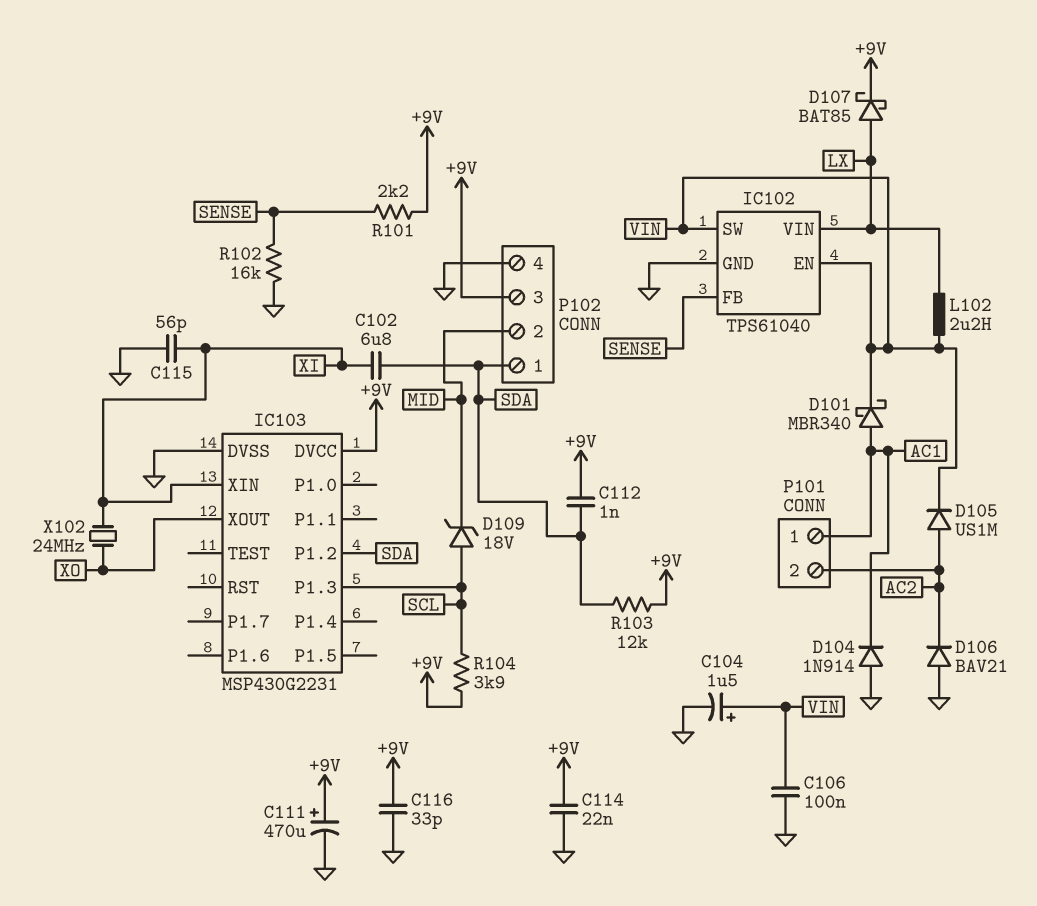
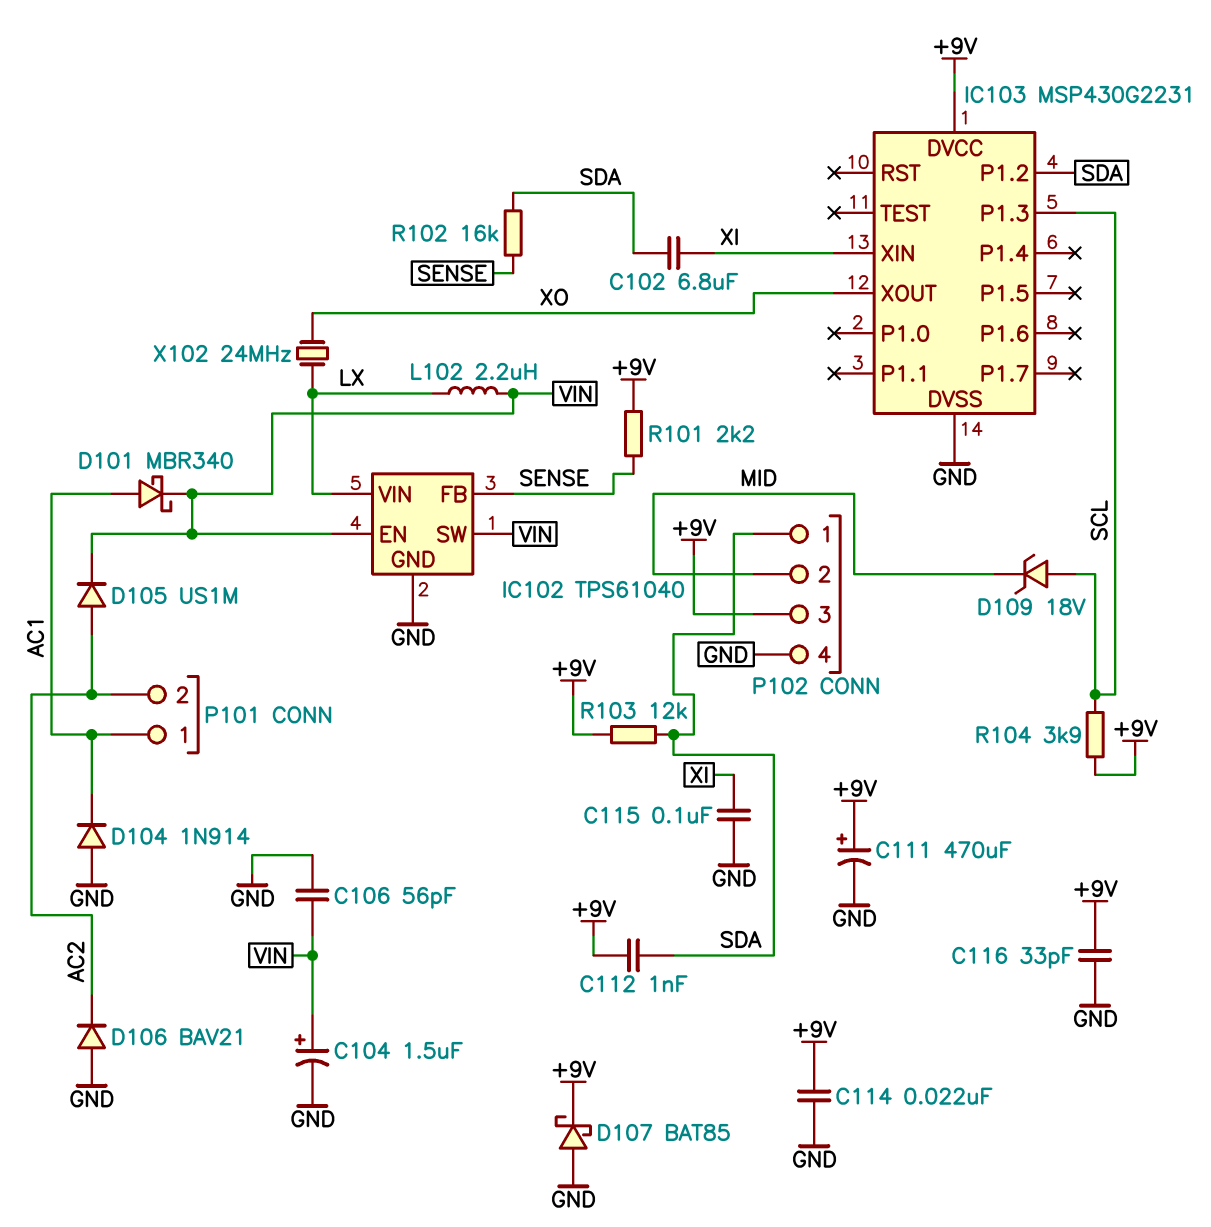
C106: 100nF (GND, VIN) -> 56pF (GND, VIN)
C115: 56pF (GND, XI) -> 100nF (GND, XI)
D107: schottky BAT85 (A LX, K +9V) -> schottky BAT85 (A GND, K +9V)
R102: 16k (GND, SENSE) -> 16k (SDA, SENSE)
X102: 24MHz (XI, XO) -> 24MHz (LX, XO)

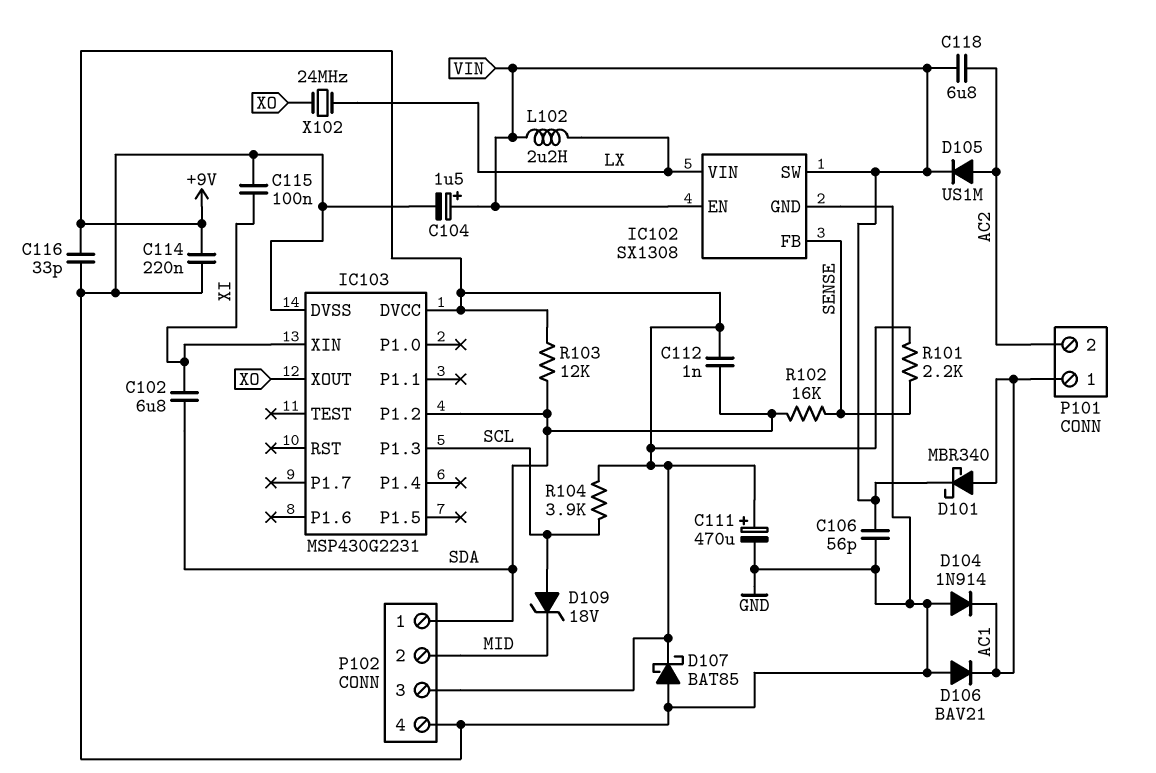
C114: 22nF (+9V, GND) -> 220nF (+9V, GND)
C118: none -> 6.8uF (AC2, VIN)
D106: diode BAV21 (A GND, K AC2) -> diode BAV21 (A GND, K AC1)
IC102: TPS61040 -> SX1308

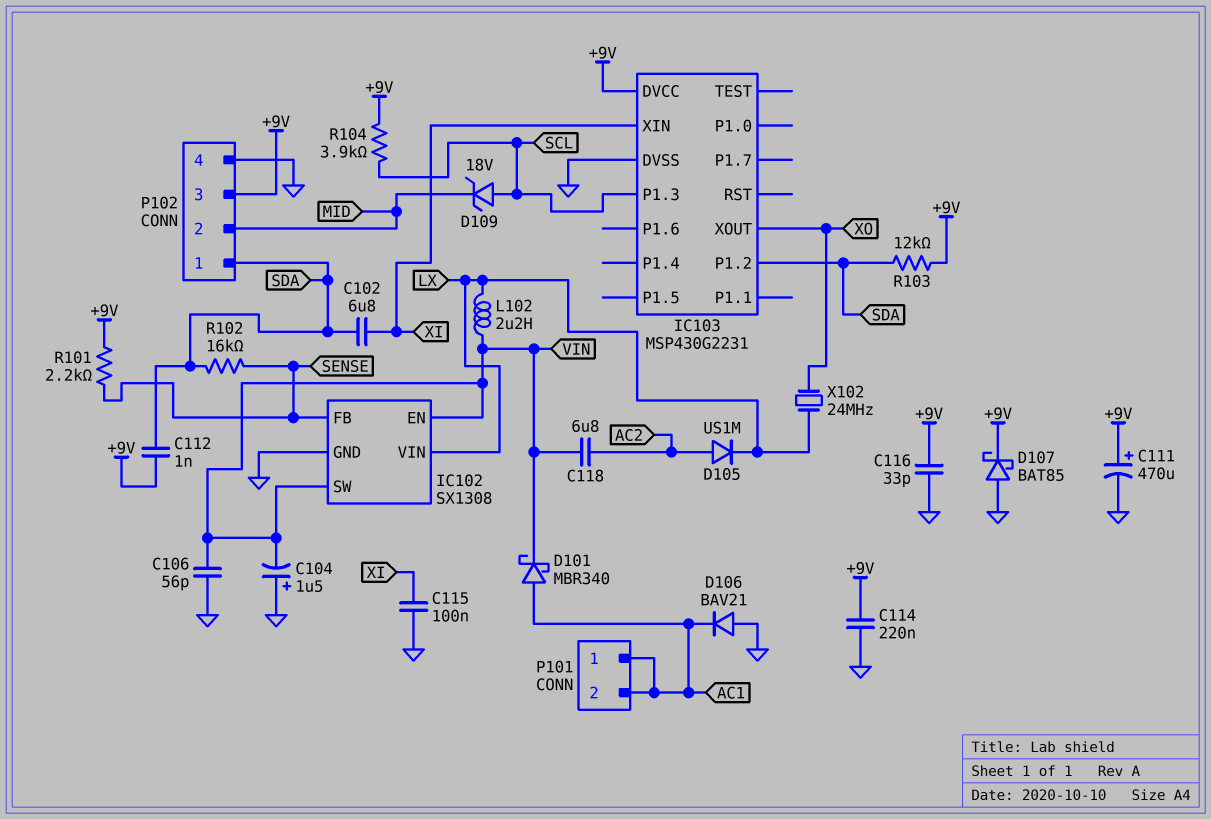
C104: 1.5uF (plus VIN, minus GND) -> 1.5uF (plus GND, minus VIN)
D104: diode 1N914 (A GND, K AC1) -> none
D105: diode US1M (A AC2, K VIN) -> diode US1M (A AC2, K LX)
P101 pin 2: AC2 -> AC1

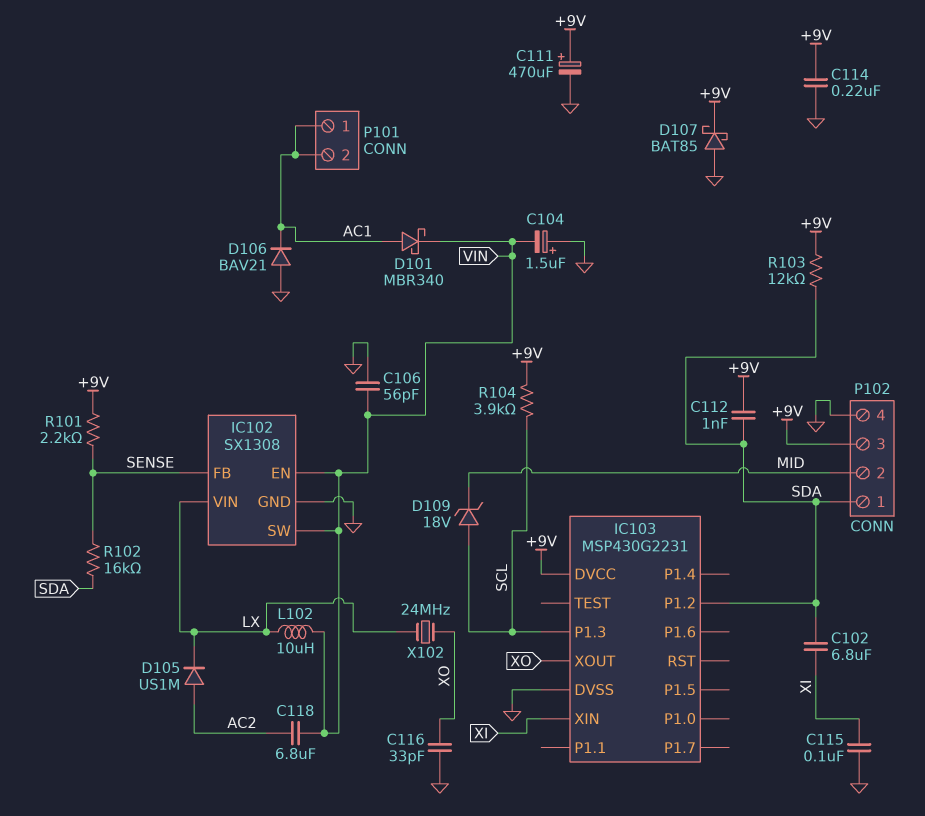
C116: 33pF (+9V, GND) -> 33pF (GND, XO)
L102: 2.2uH (LX, VIN) -> 10uH (LX, VIN)

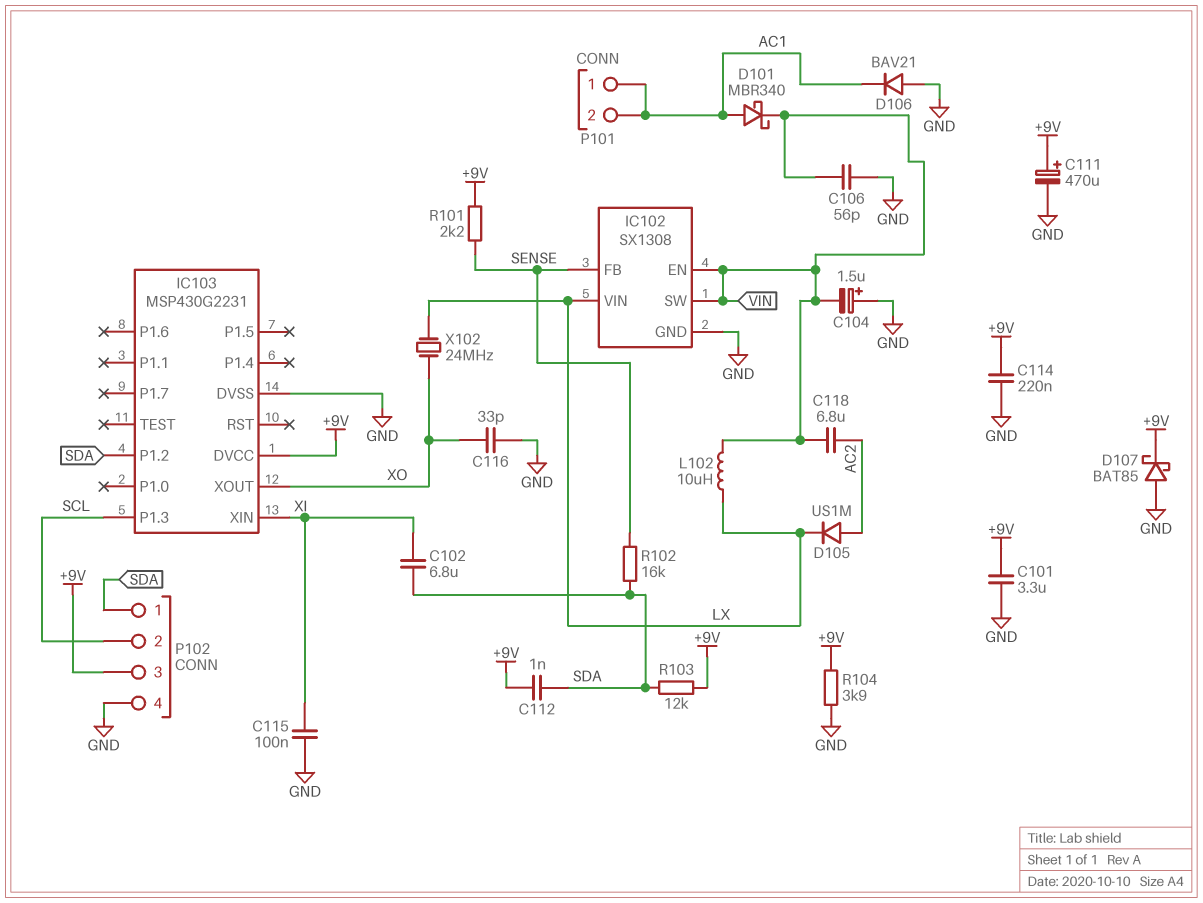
C101: none -> 3.3uF (+9V, GND)
D109: zener 18V (A SCL, K MID) -> none
P102 pin 2: MID -> SCL
R104: 3.9k (+9V, SCL) -> 3.9k (+9V, GND)

